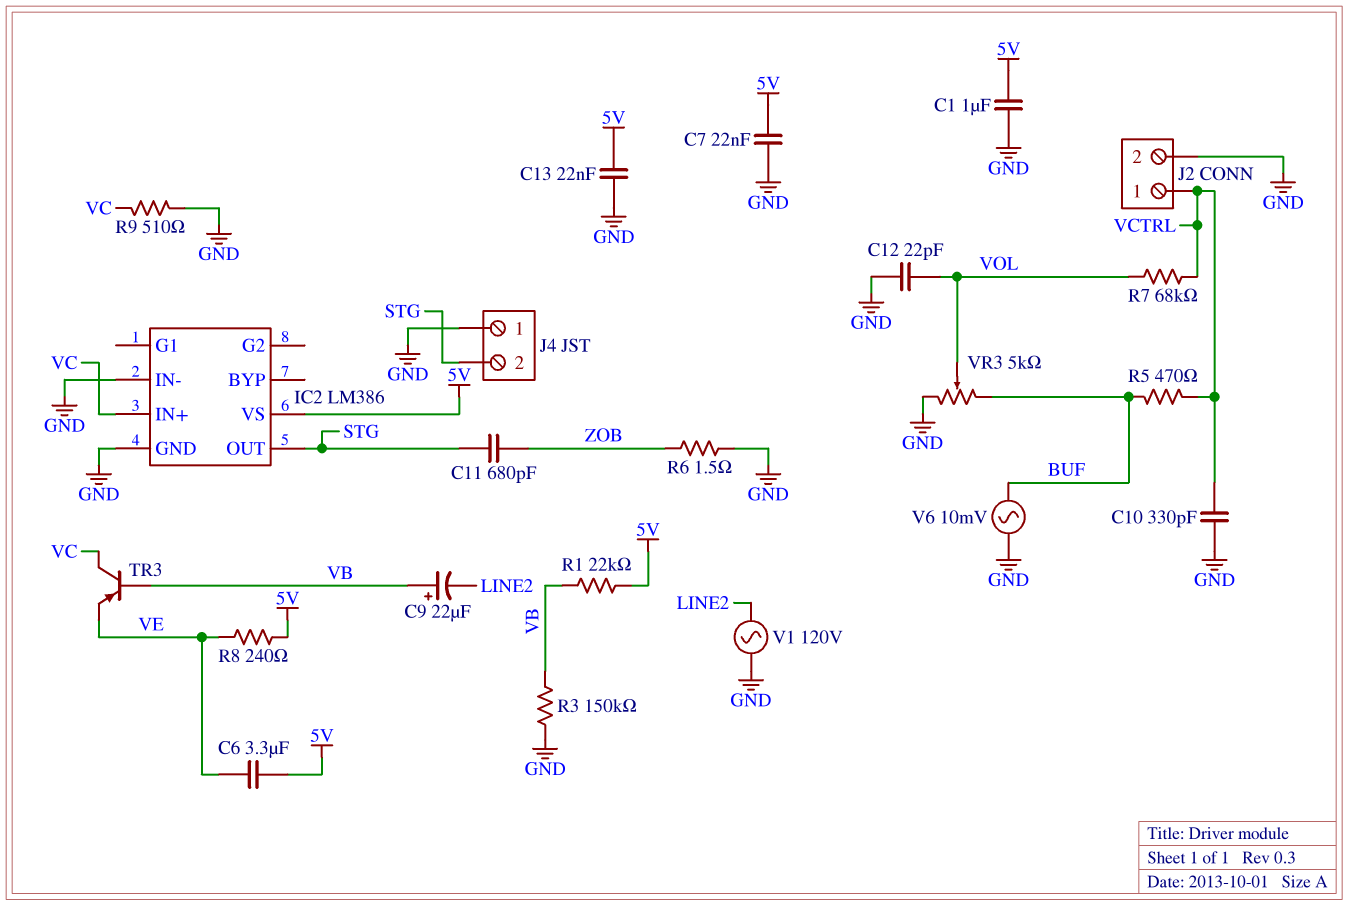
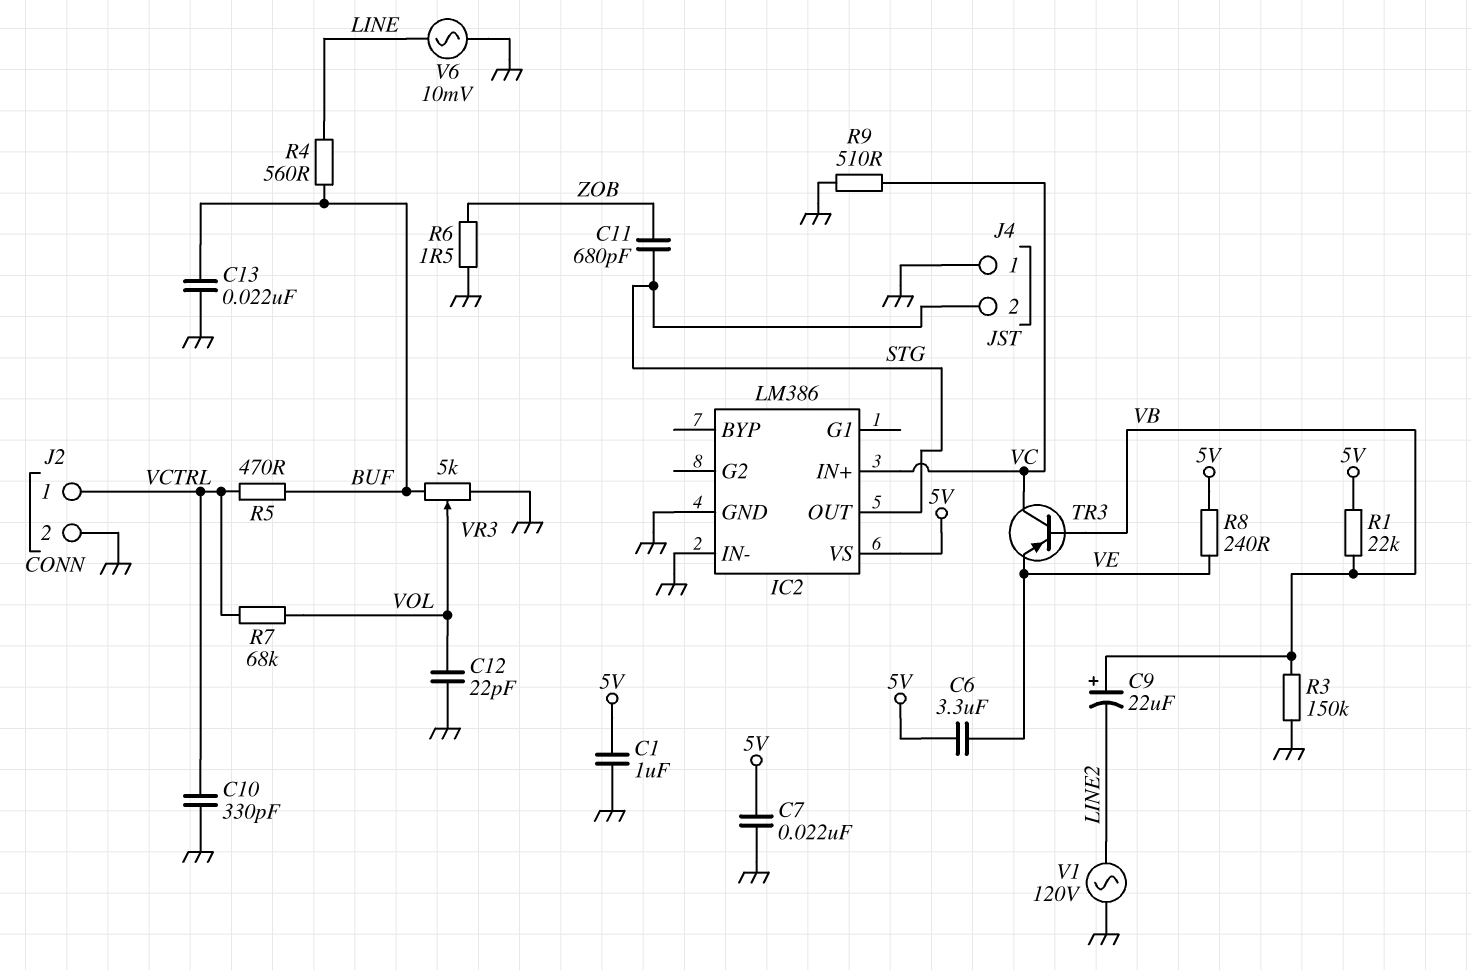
C13: 22nF (5V, GND) -> 22nF (BUF, GND)
R4: none -> 560 (BUF, LINE)
V6: AC 10mV (BUF, GND) -> AC 10mV (GND, LINE)

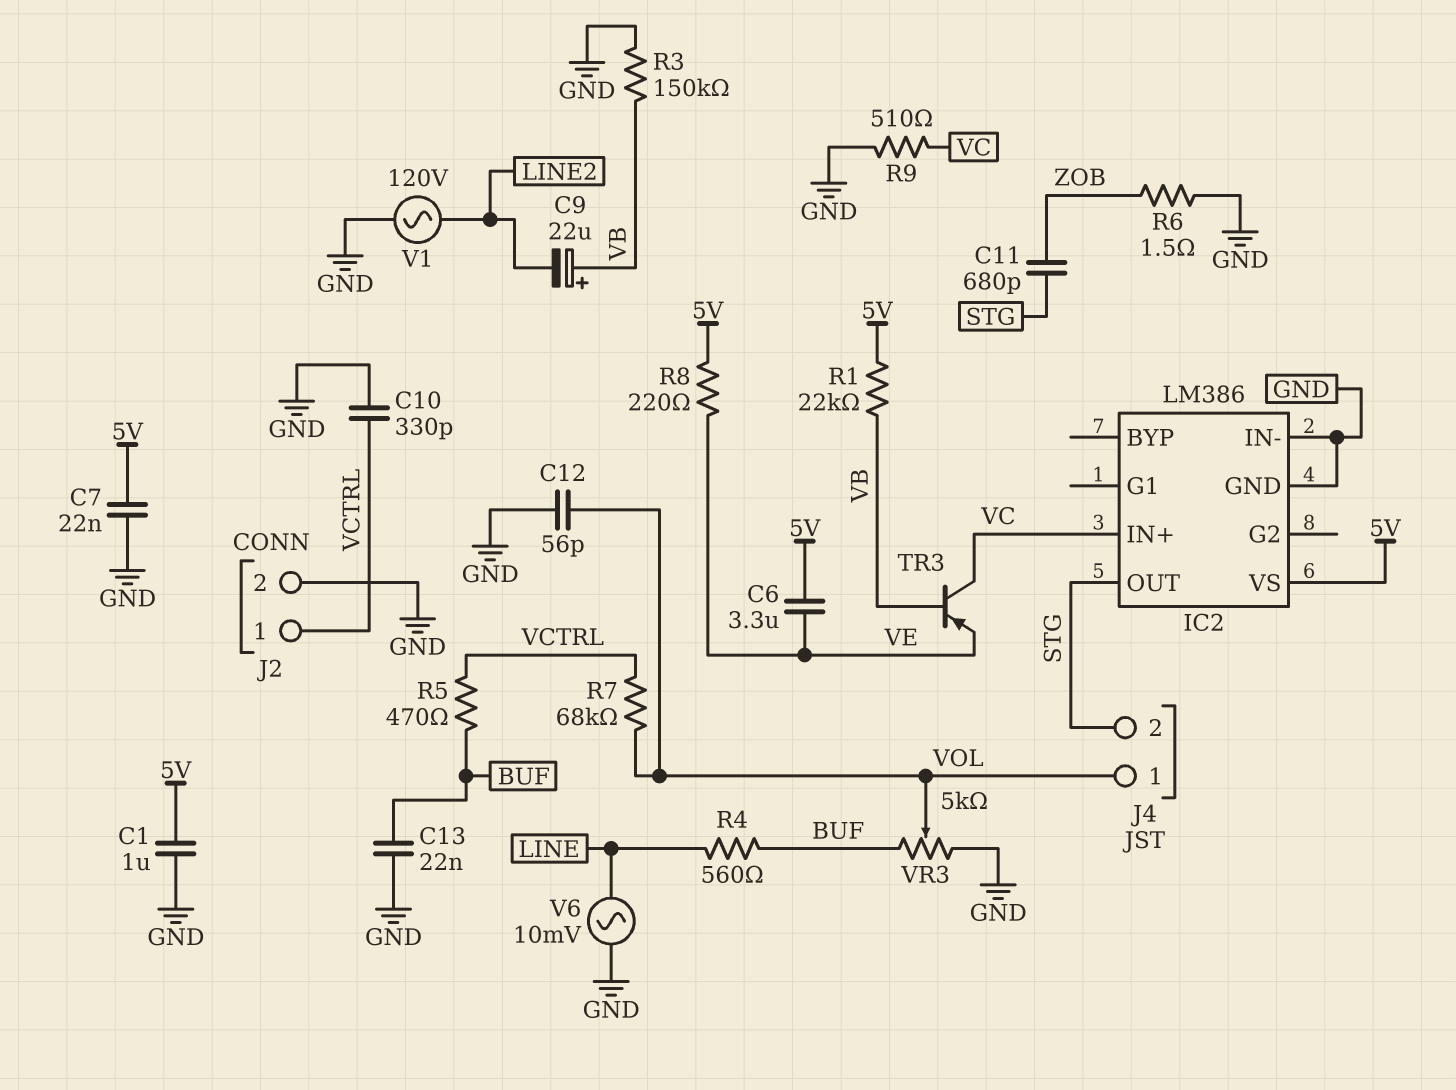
C12: 22pF (GND, VOL) -> 56pF (GND, VOL)
J4 pin 1: GND -> VOL
R8: 240 (5V, VE) -> 220 (5V, VE)

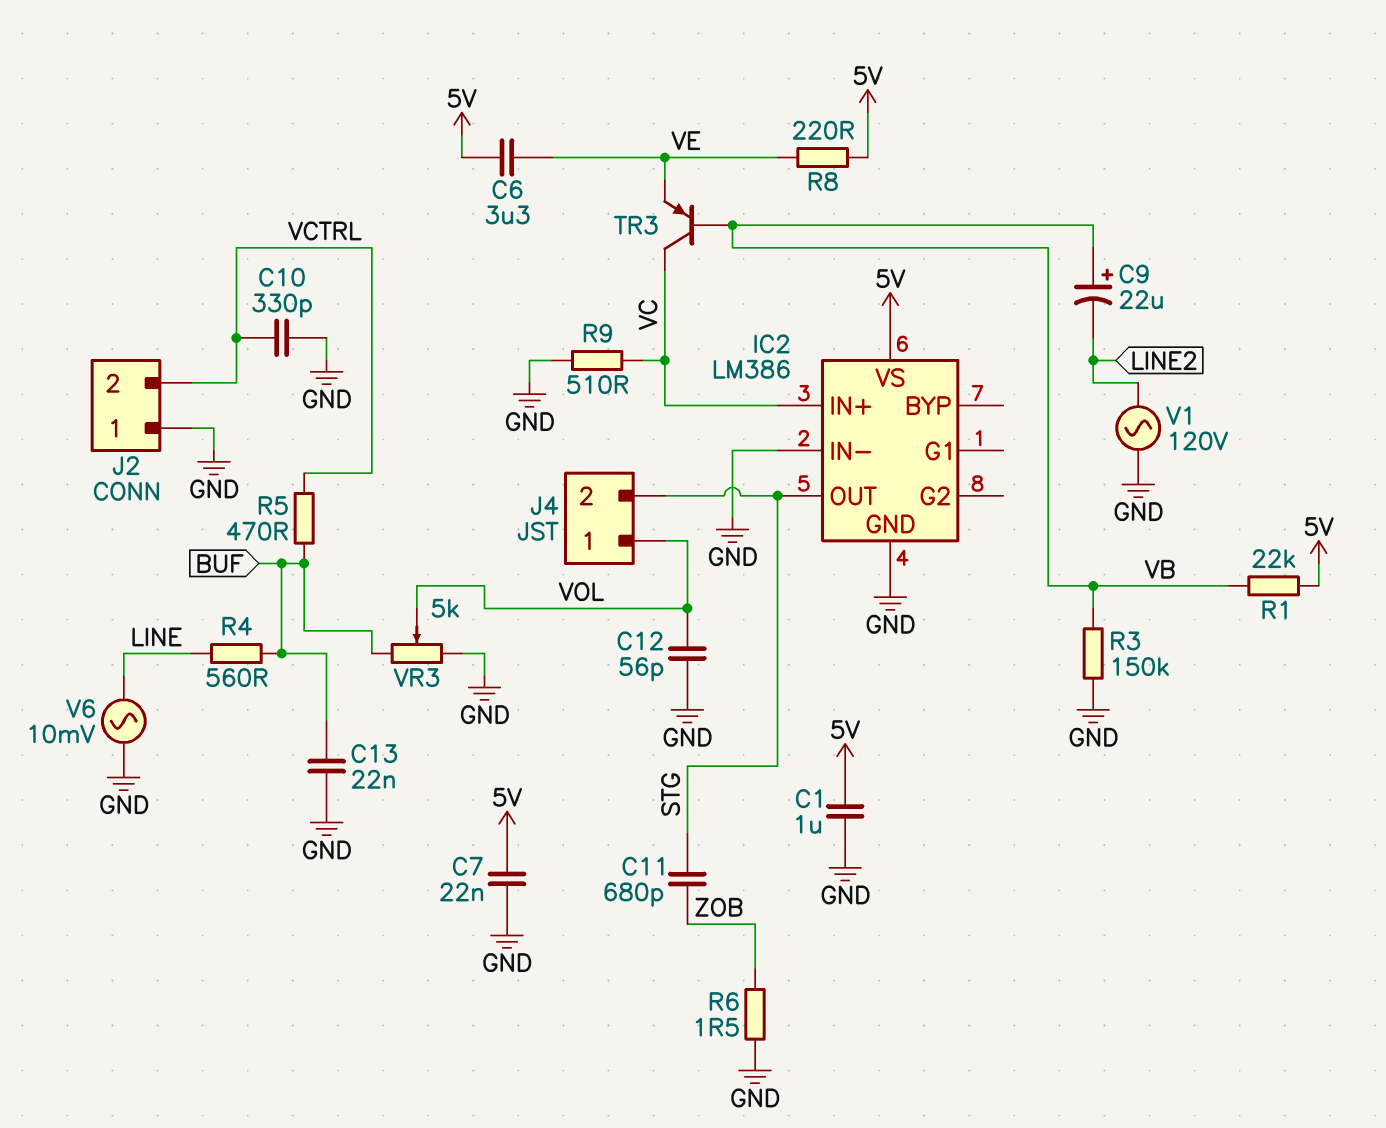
J2 pin 1: VCTRL -> GND
J2 pin 2: GND -> VCTRL
R7: 68k (VCTRL, VOL) -> none

